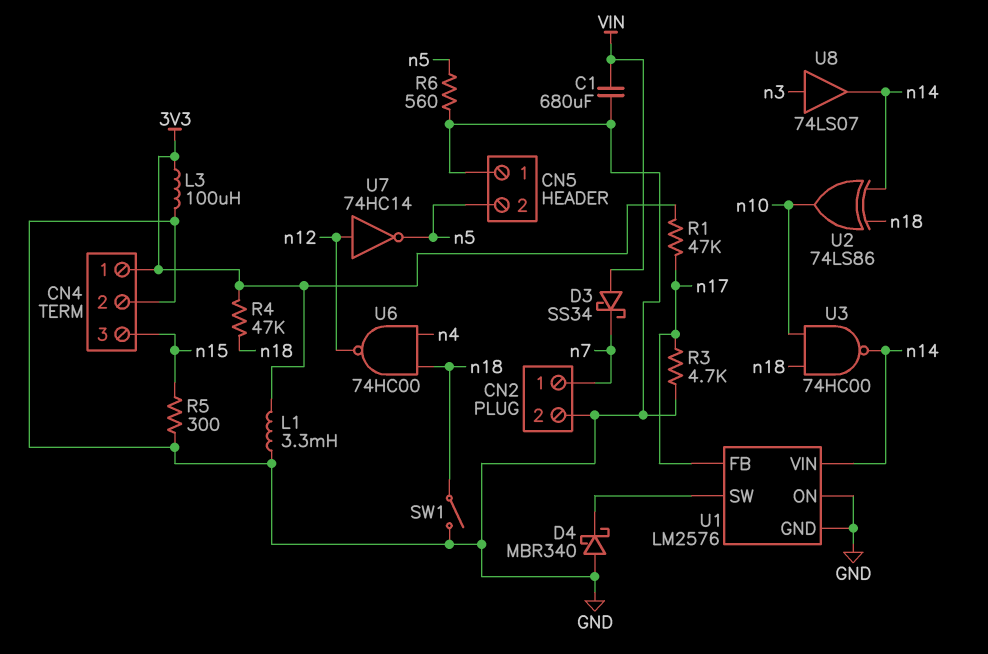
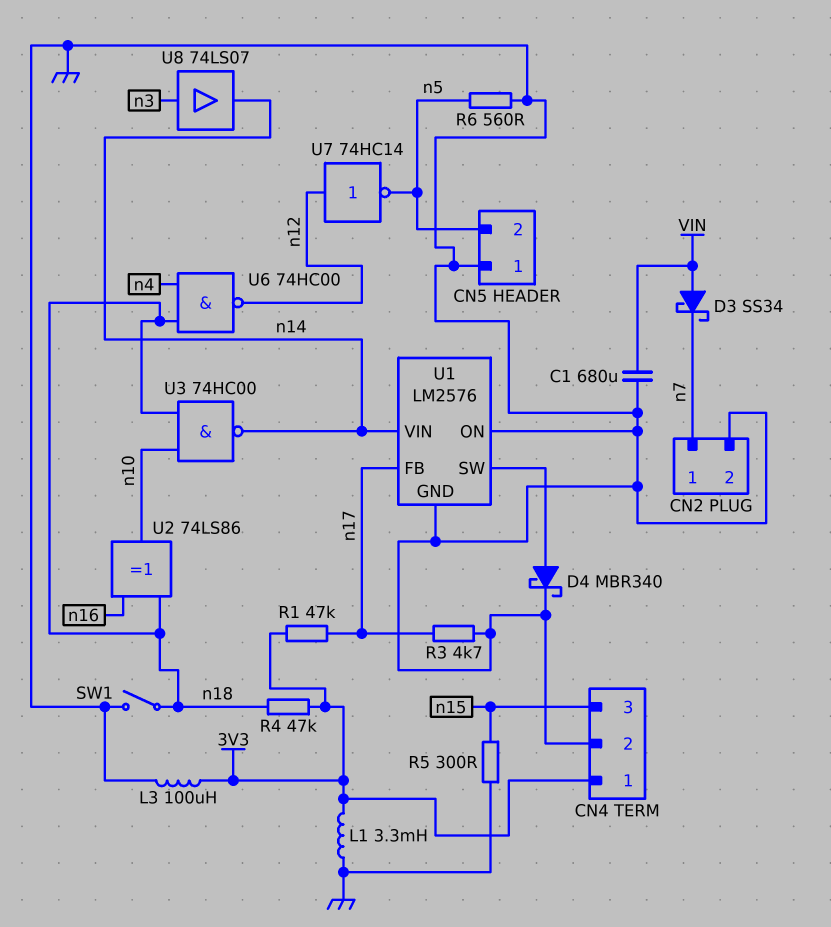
D4: schottky MBR340 (A GND, K U1/SW) -> schottky MBR340 (A U1/SW, K GND)
U2: XOR 74LS86 (in n14, in n18, out n10) -> XOR 74LS86 (in n16, in n18, out n10)

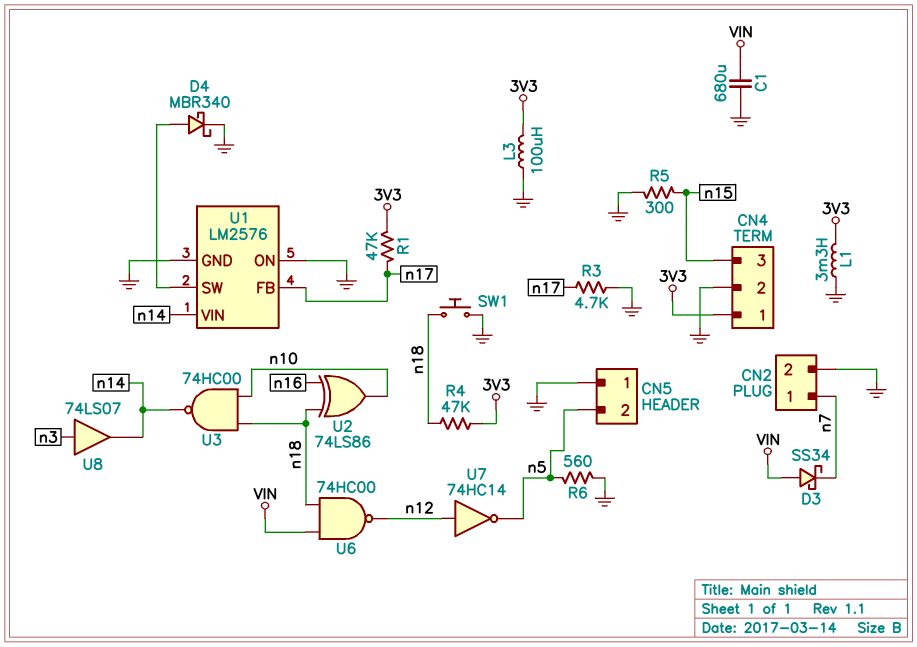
SW1: switch (GND, n18) -> button (GND, n18)
U6: NAND 74HC00 (in n4, in n18, out n12) -> NAND 74HC00 (in VIN, in n18, out n12)

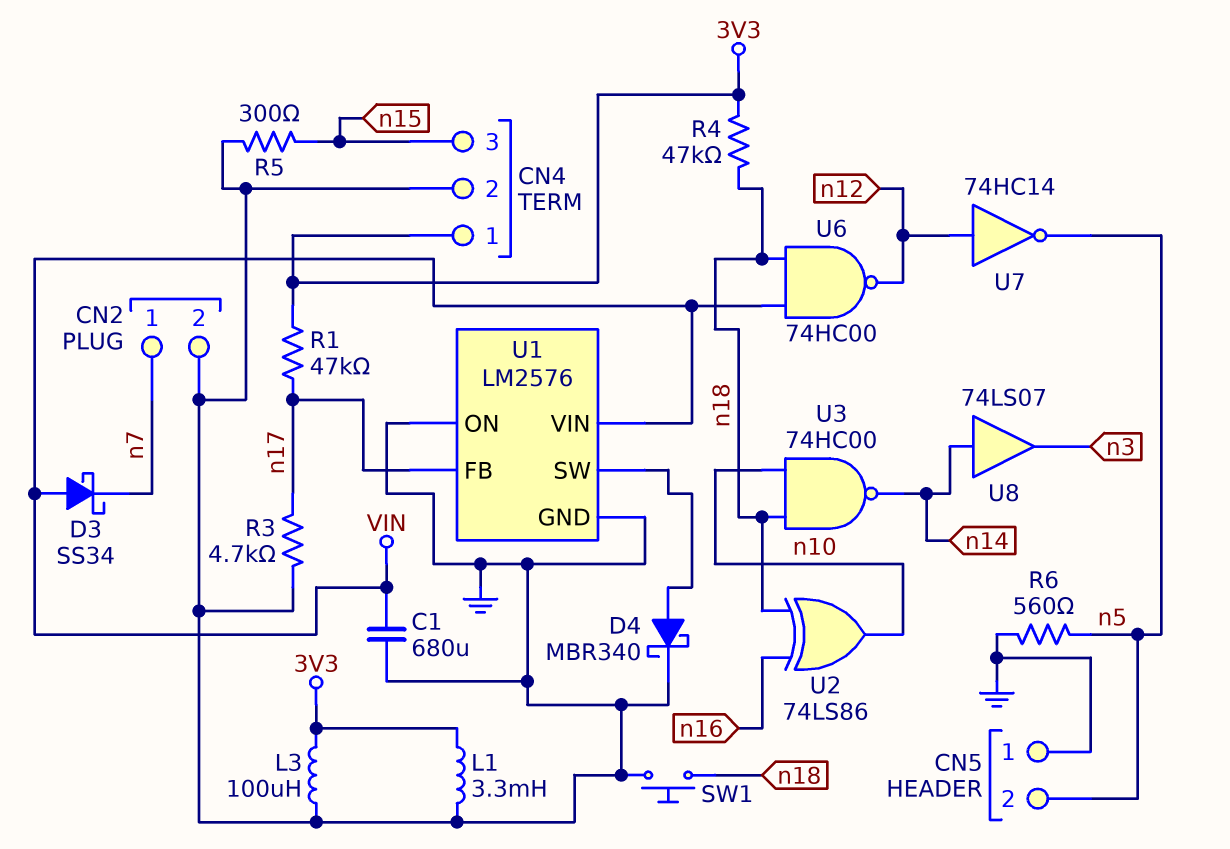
U1 pin VIN: n14 -> VIN
U8: buffer 74LS07 (in n3, out n14) -> buffer 74LS07 (in n14, out n3)

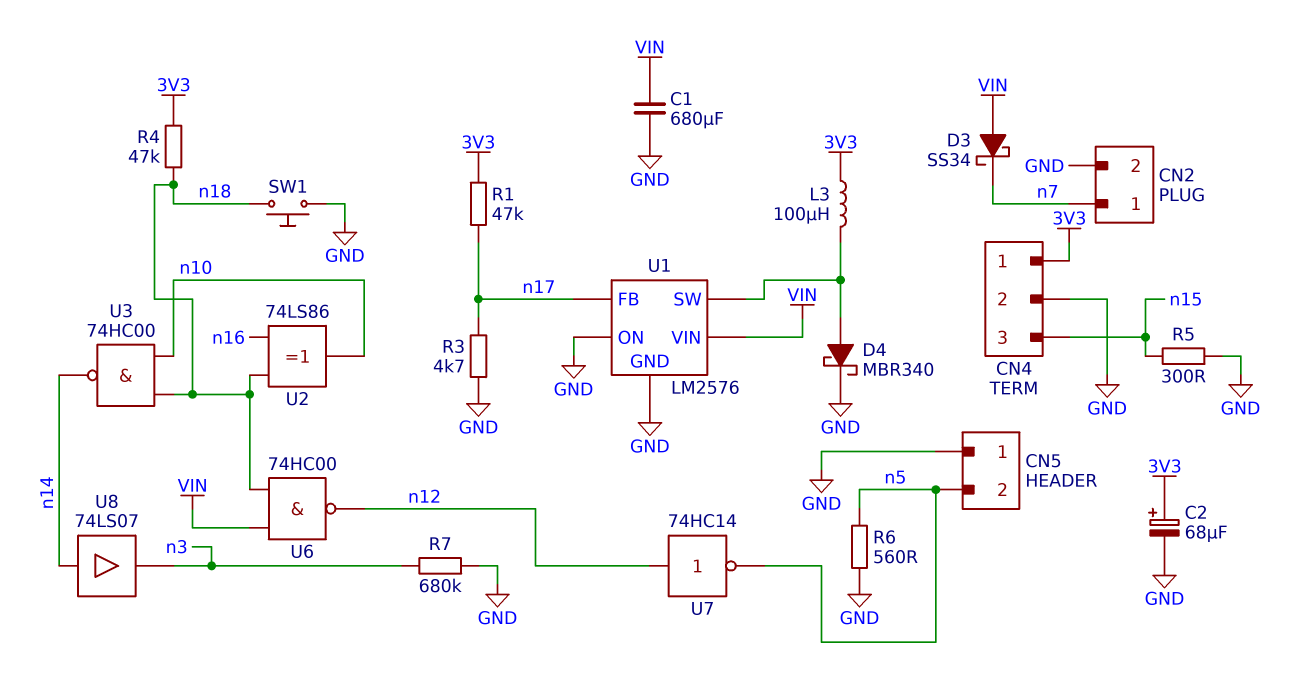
C2: none -> 68uF (plus 3V3, minus GND)
L1: 3.3mH (3V3, GND) -> none
L3: 100uH (3V3, GND) -> 100uH (3V3, U1/SW)
R7: none -> 680k (GND, n3)

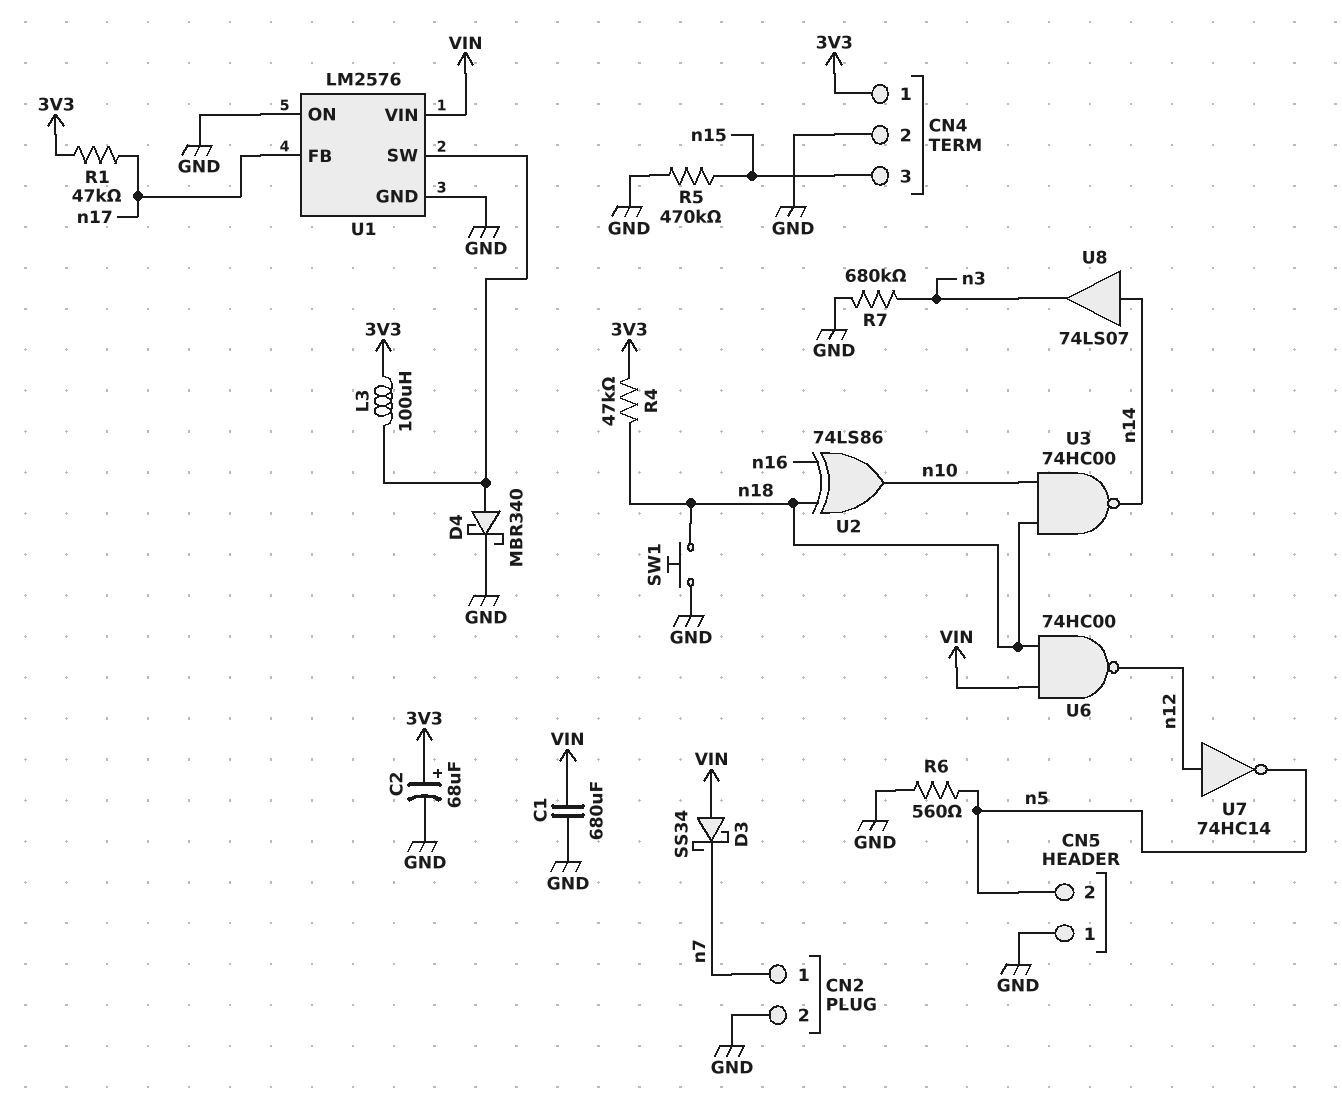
R3: 4.7k (GND, n17) -> none
R5: 300 (GND, n15) -> 470k (GND, n15)

